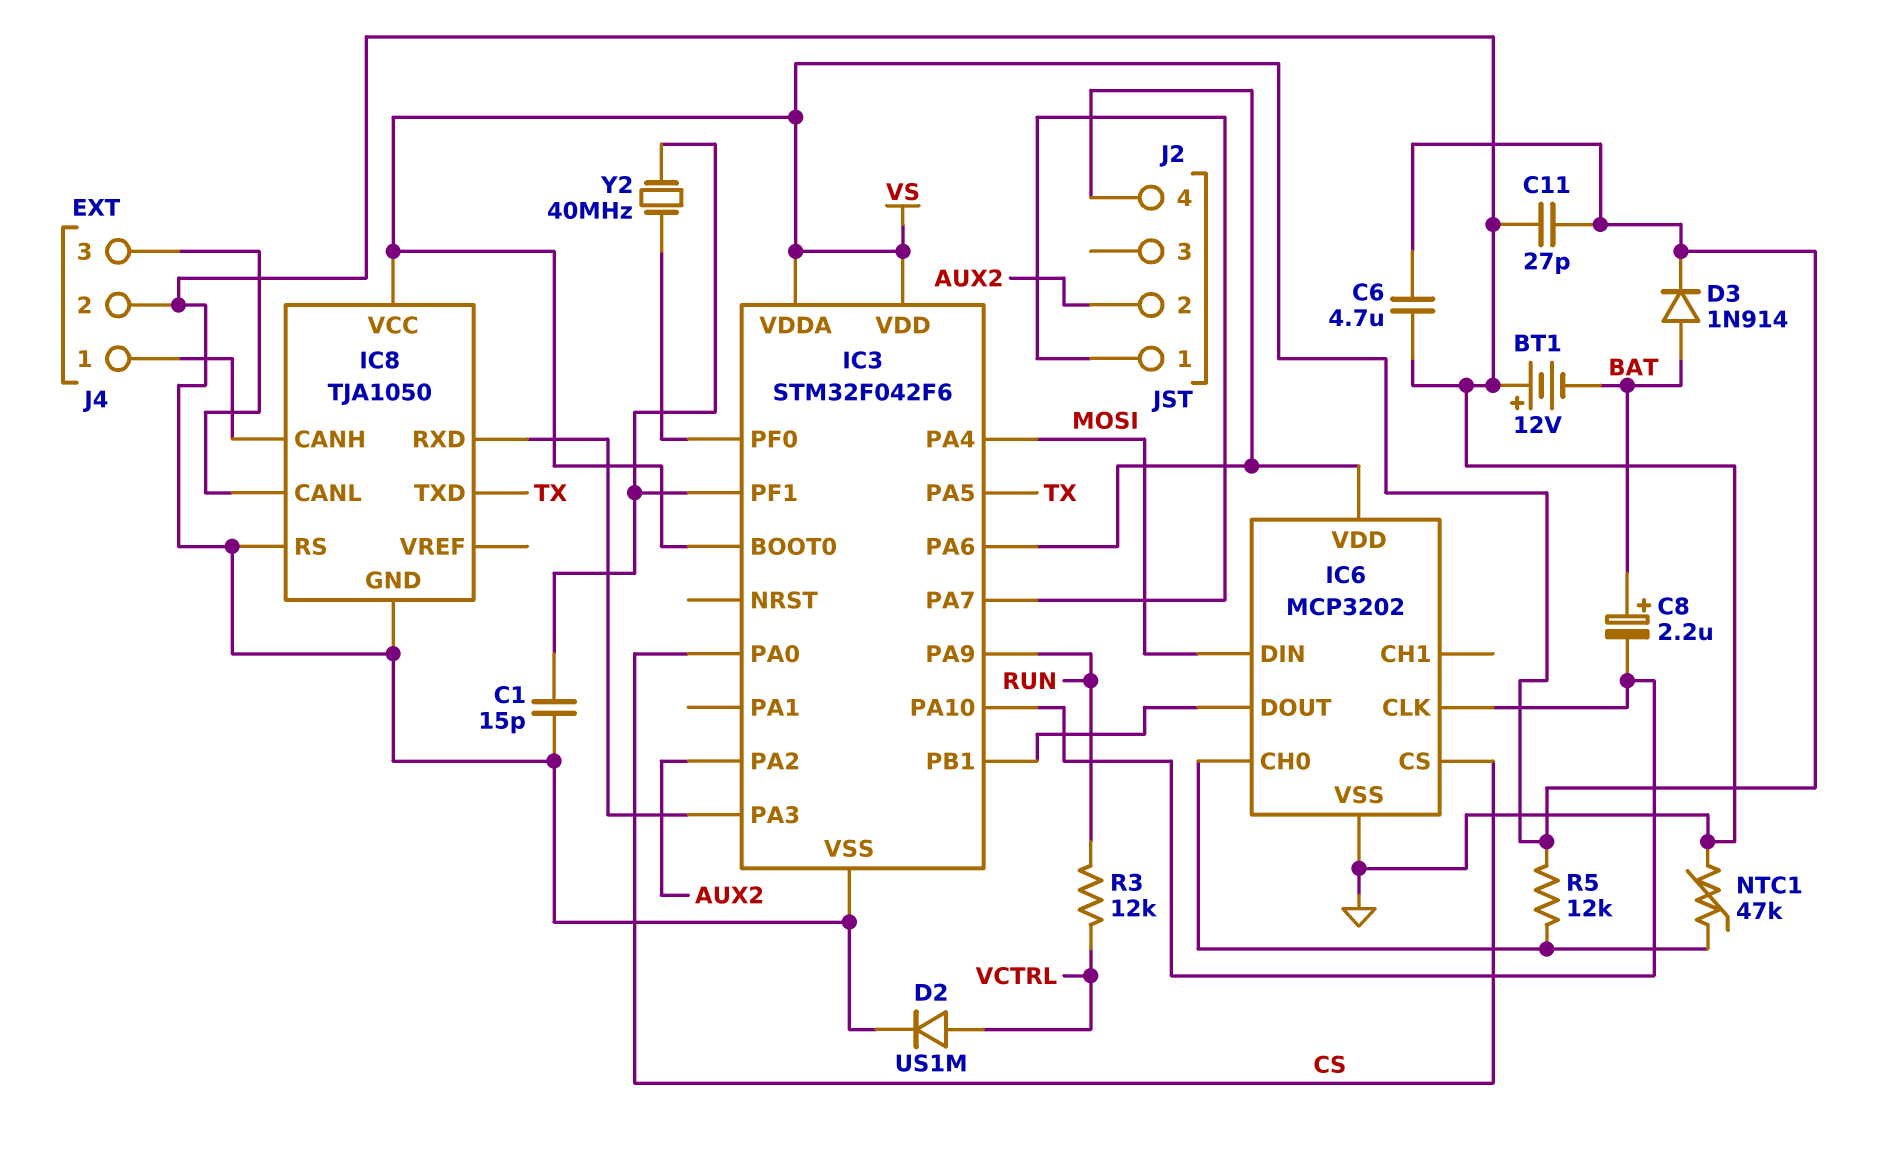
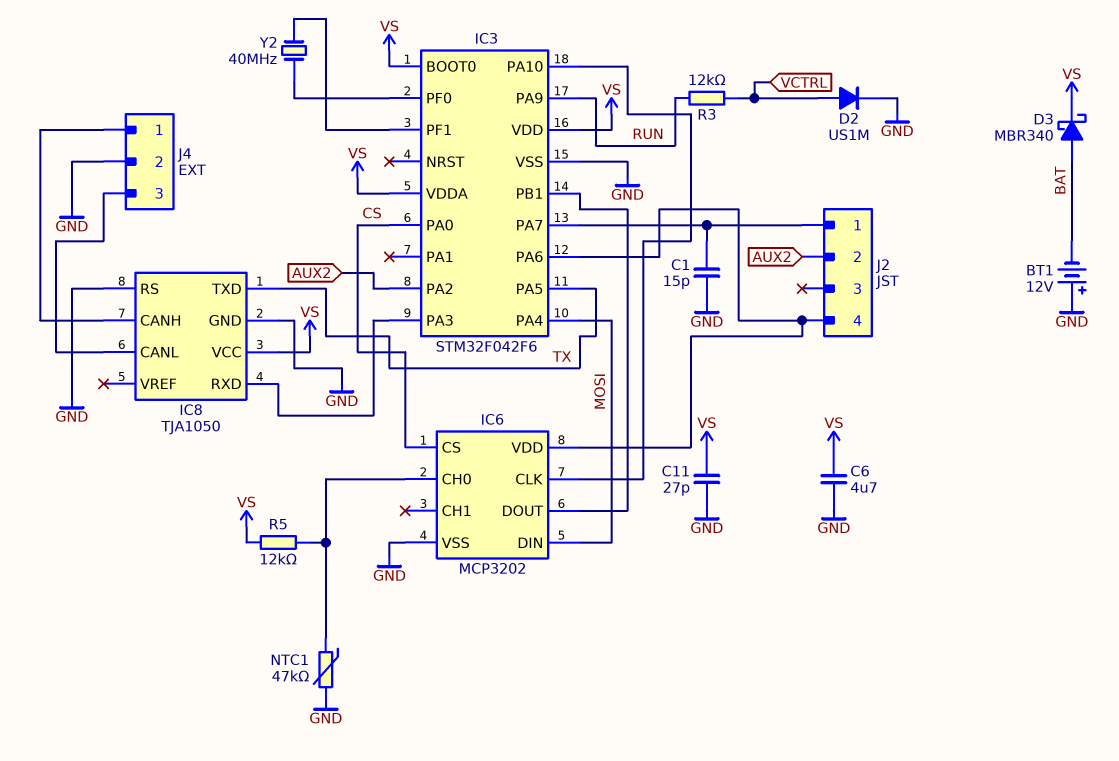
C1: 15pF (GND, IC3/PF1) -> 15pF (GND, IC3/PA7)
C8: 2.2uF (plus BAT, minus IC3/PA10) -> none
D3: diode 1N914 (A BAT, K VS) -> schottky MBR340 (A BAT, K VS)

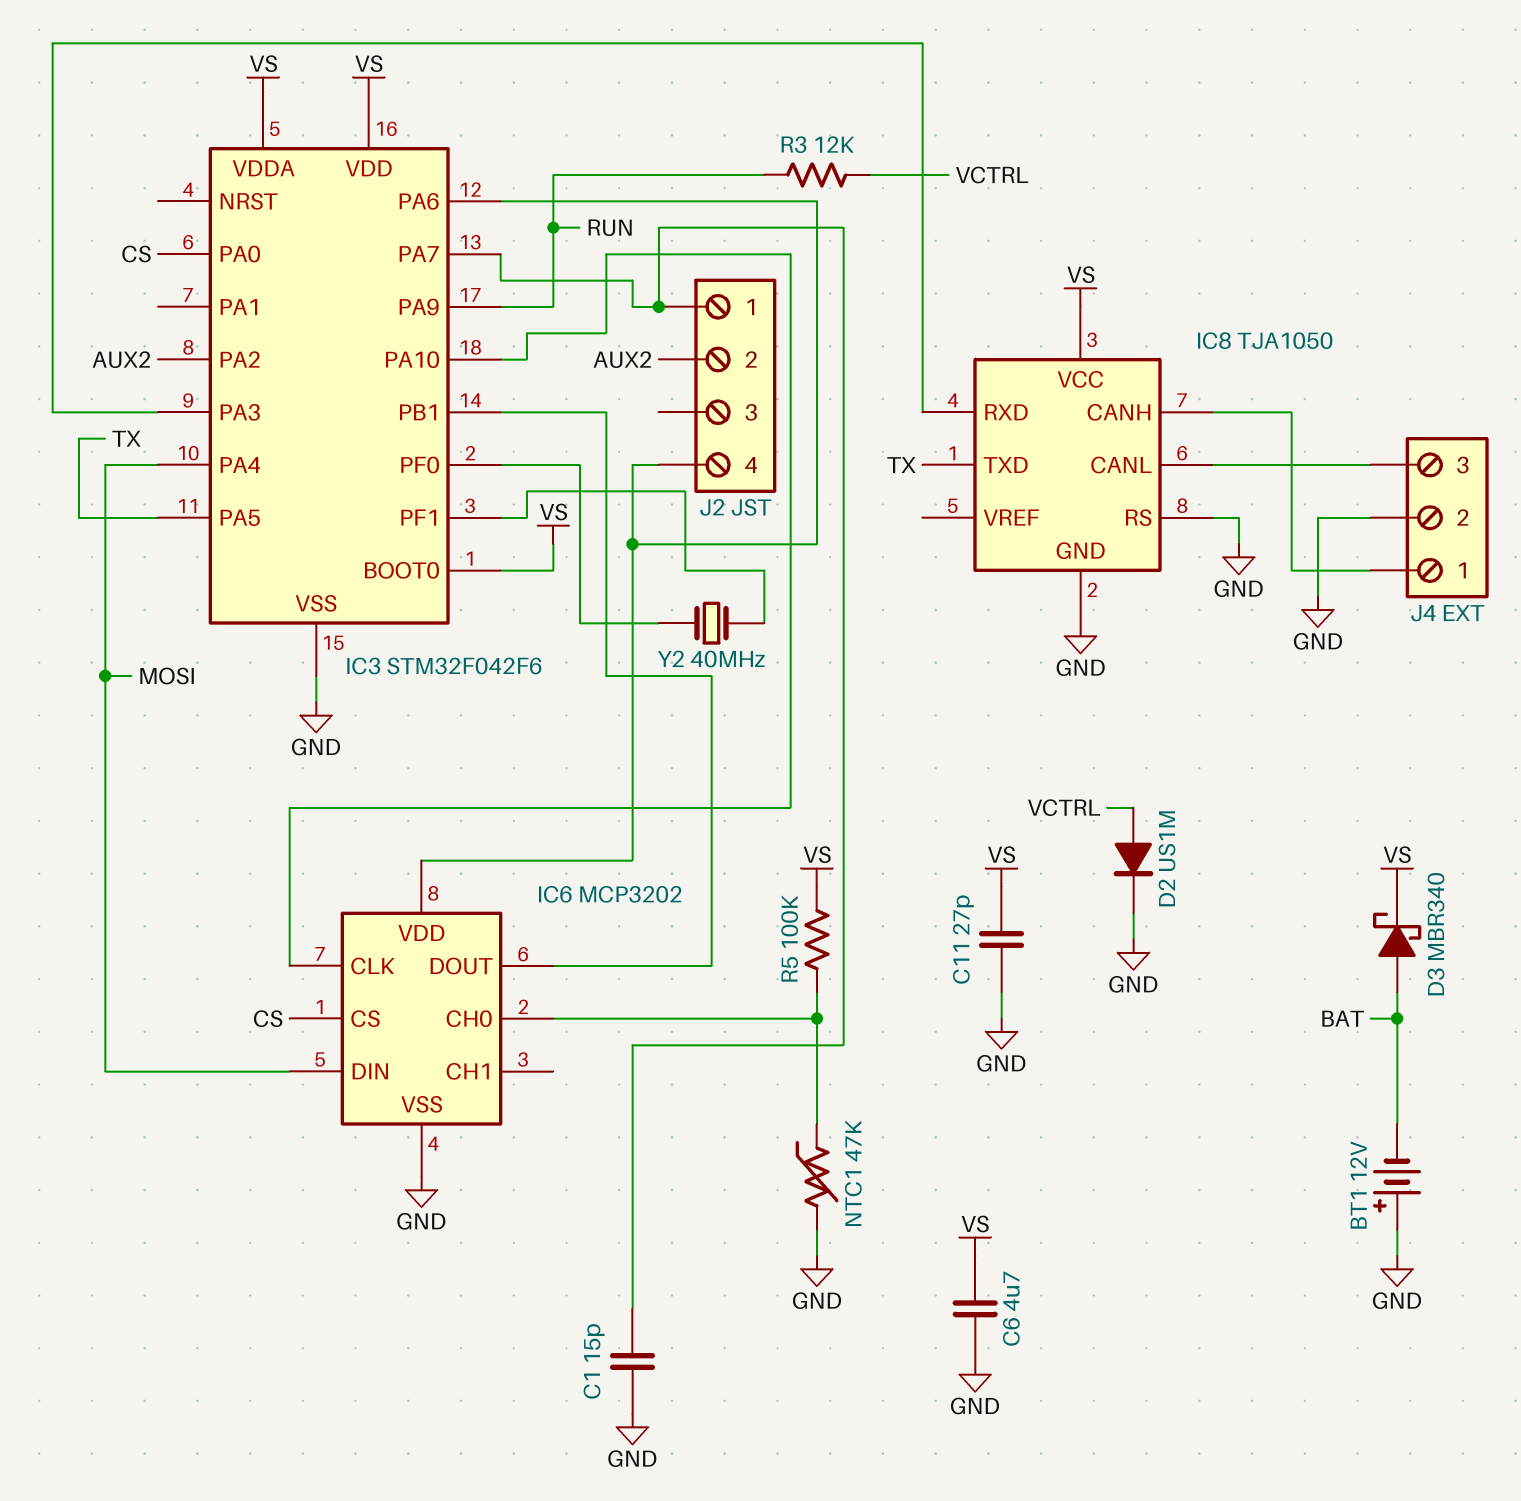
R5: 12k (IC6/CH0, VS) -> 100k (IC6/CH0, VS)

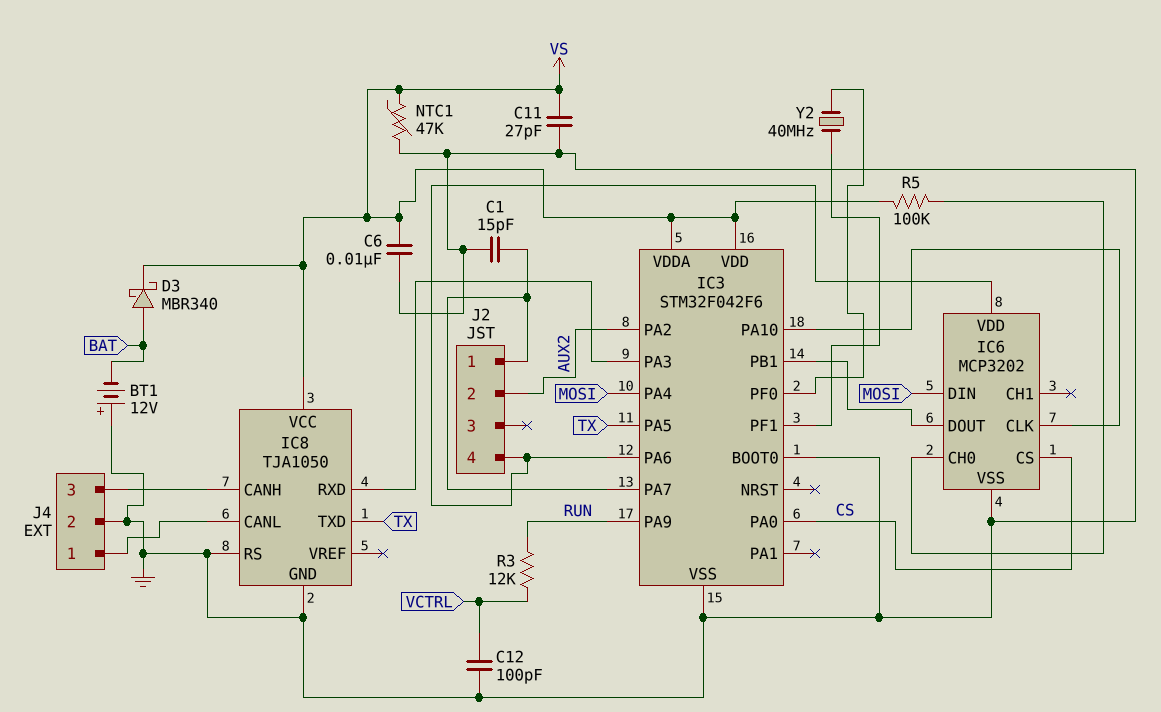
C6: 4.7uF (GND, VS) -> 10nF (GND, VS)
C12: none -> 100pF (GND, VCTRL)
D2: diode US1M (A VCTRL, K GND) -> none
IC3 pin BOOT0: VS -> GND
J4 pin 1: IC8/CANH -> IC8/CANL
J4 pin 3: IC8/CANL -> IC8/CANH
NTC1: 47k (GND, IC6/CH0) -> 47k (GND, VS)

